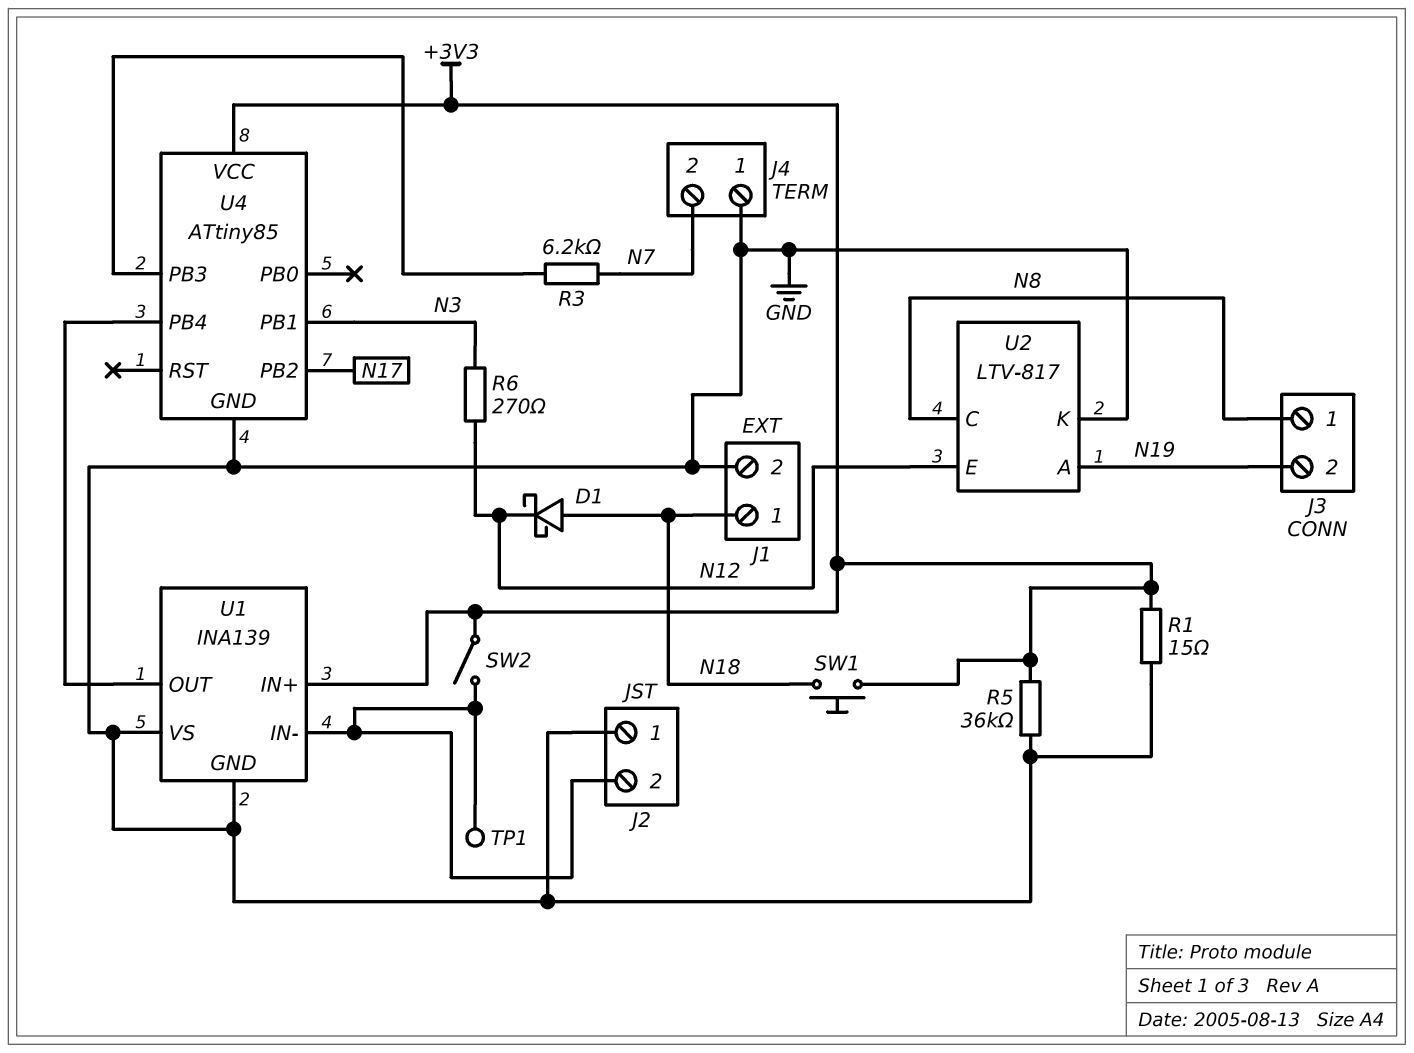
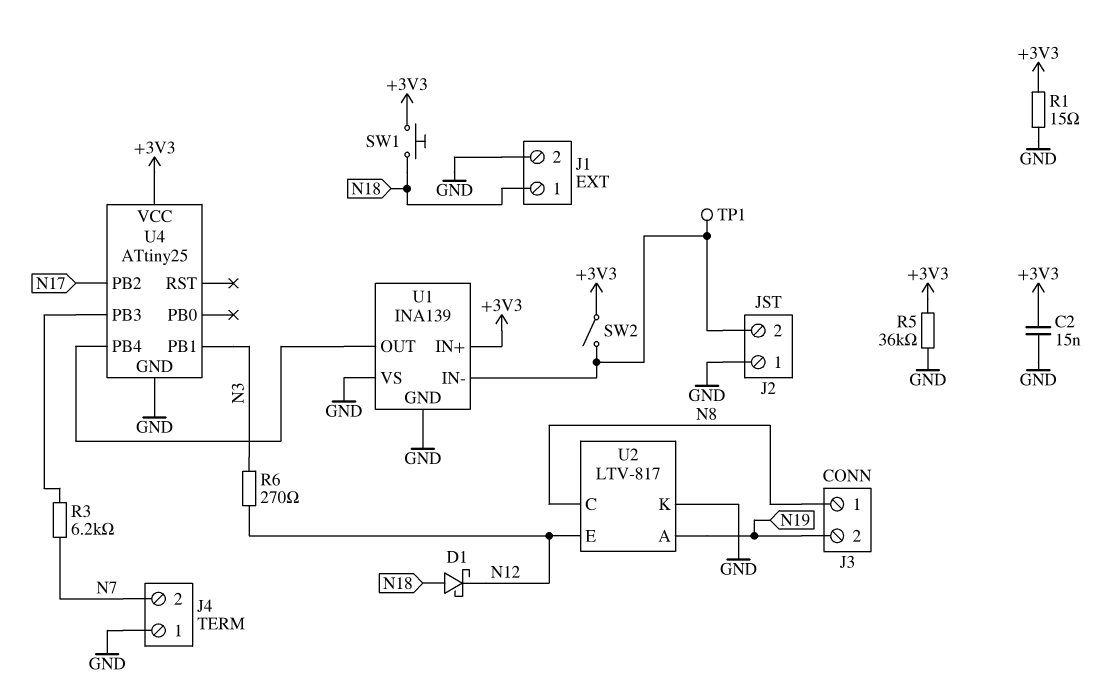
C2: none -> 15nF (+3V3, GND)
U4: ATtiny85 -> ATtiny25

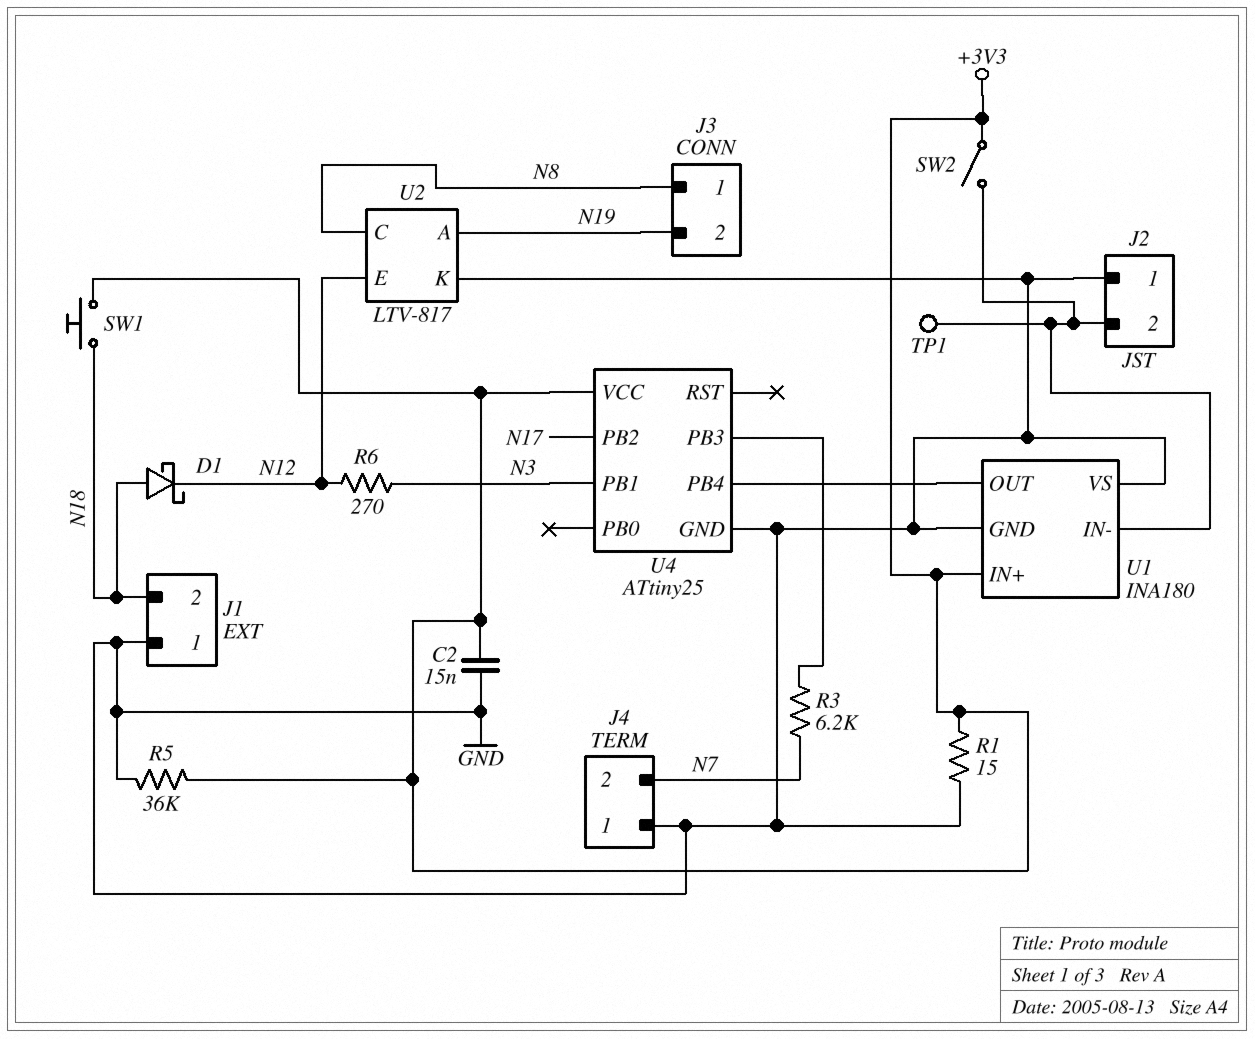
J1 pin 1: N18 -> GND
J1 pin 2: GND -> N18
U1: INA139 -> INA180

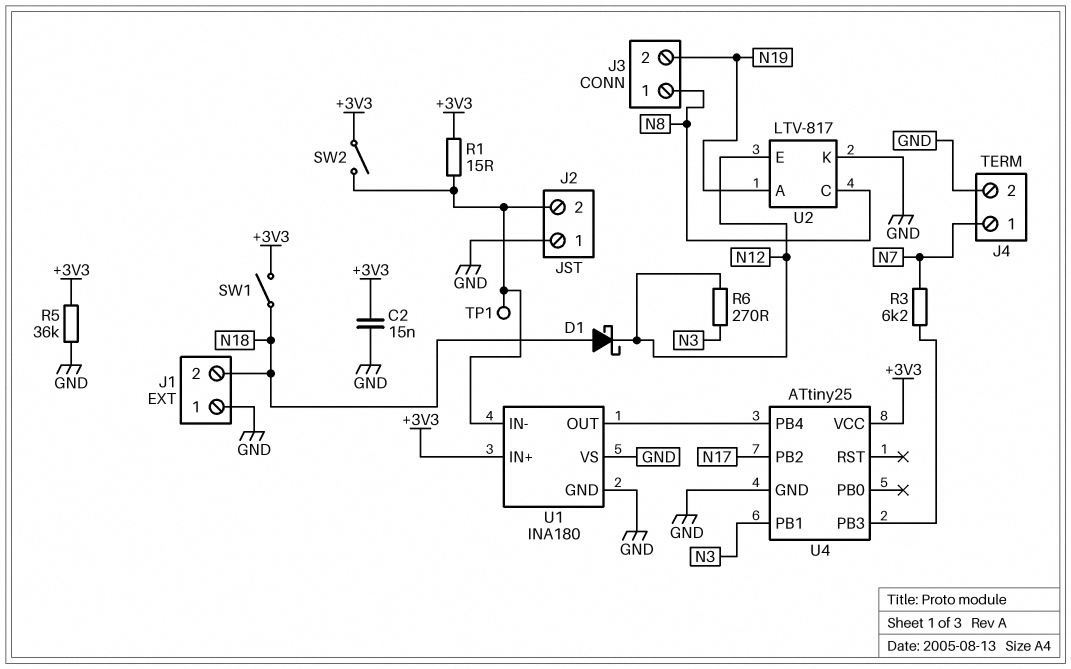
J4 pin 1: GND -> N7
J4 pin 2: N7 -> GND
R1: 15 (+3V3, GND) -> 15 (+3V3, J2/2)
SW1: button (+3V3, N18) -> switch (+3V3, N18)

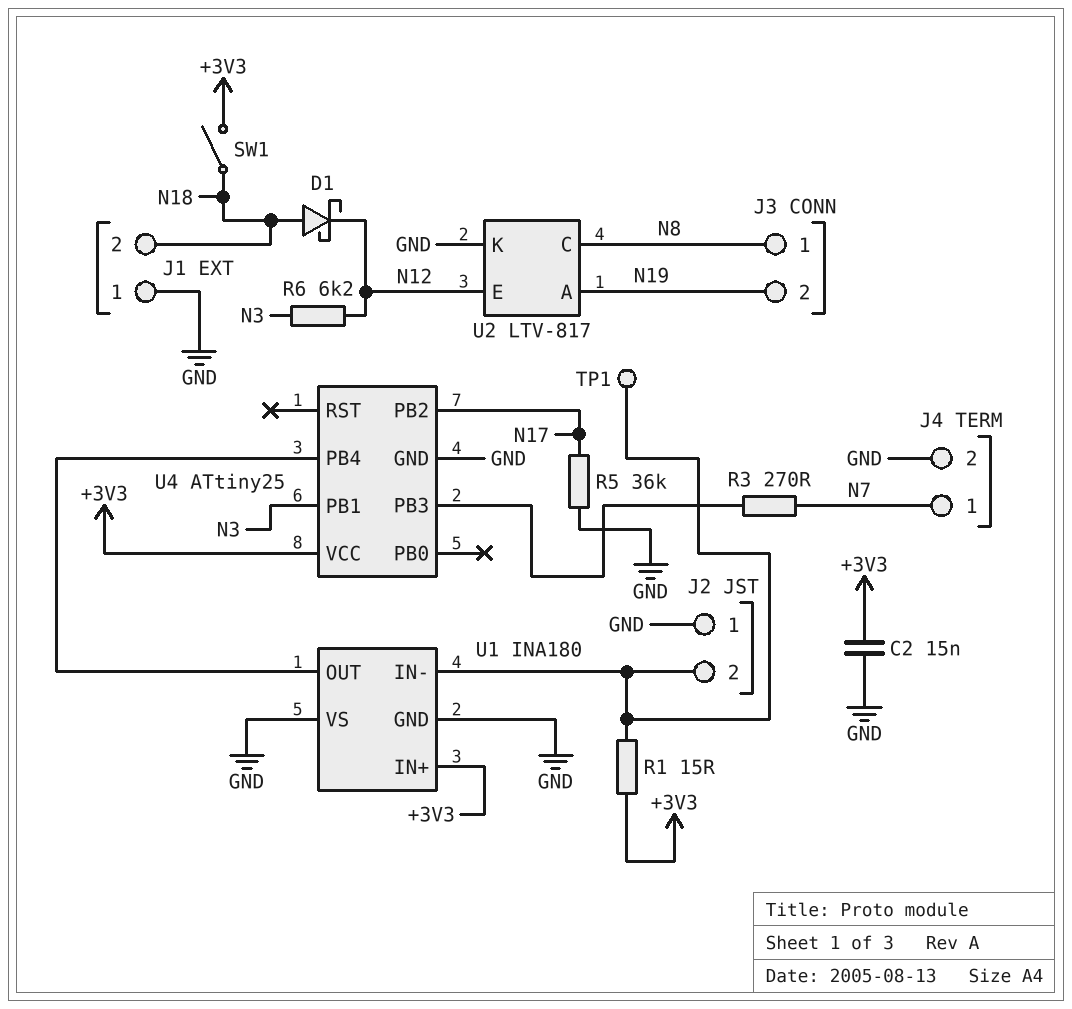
R3: 6.2k (N7, U4/PB3) -> 270 (N7, U4/PB3)
R5: 36k (+3V3, GND) -> 36k (GND, N17)
R6: 270 (N3, N12) -> 6.2k (N3, N12)
SW2: switch (+3V3, J2/2) -> none

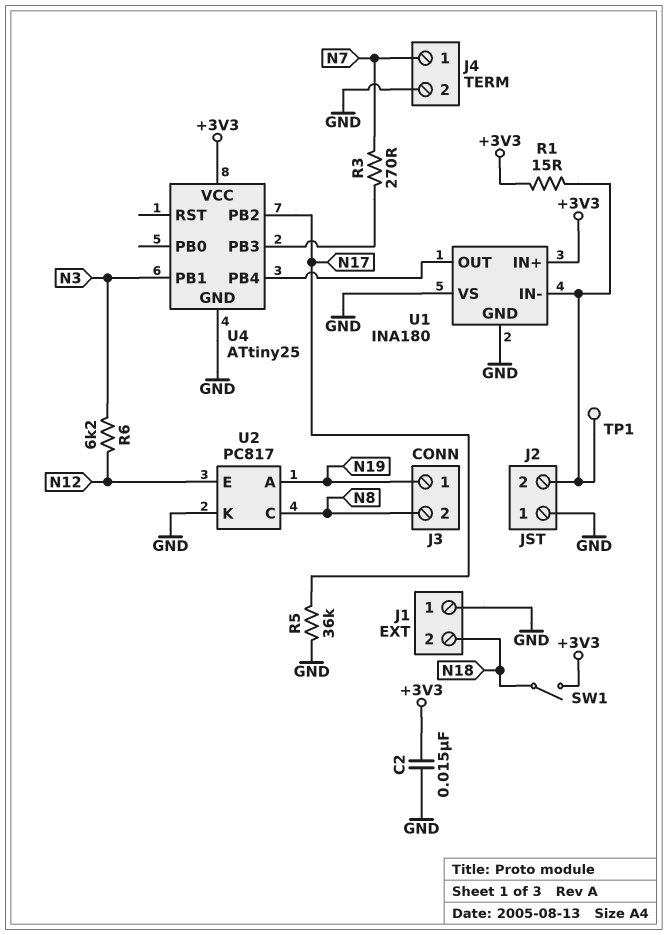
D1: schottky (A N18, K N12) -> none
J3 pin 1: N8 -> N19
J3 pin 2: N19 -> N8
U2: LTV-817 -> PC817

